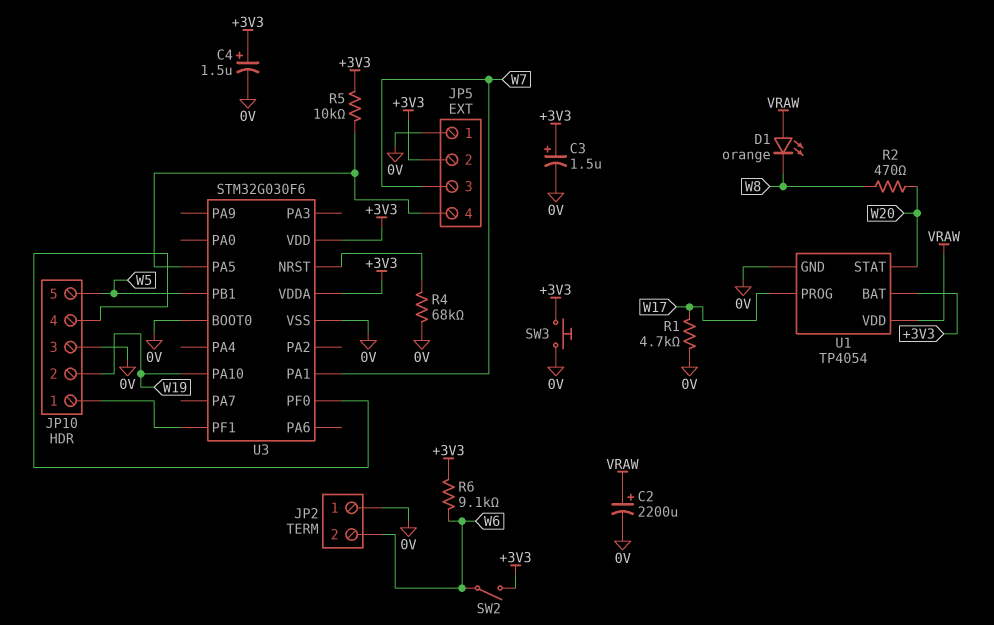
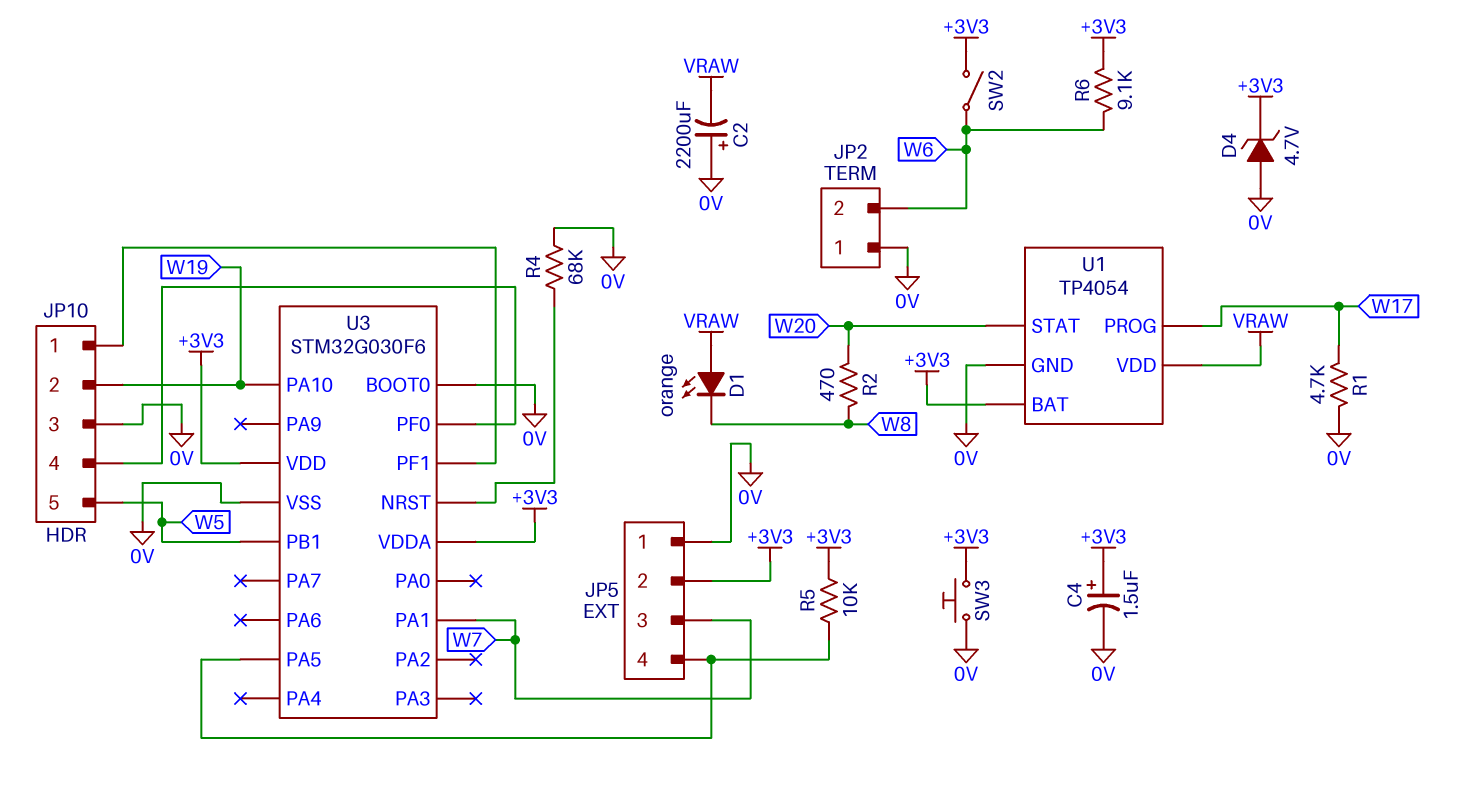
C2: 2200uF (plus VRAW, minus 0V) -> 2200uF (plus 0V, minus VRAW)
C3: 1.5uF (plus +3V3, minus 0V) -> none
D4: none -> zener 4.7V (A 0V, K +3V3)

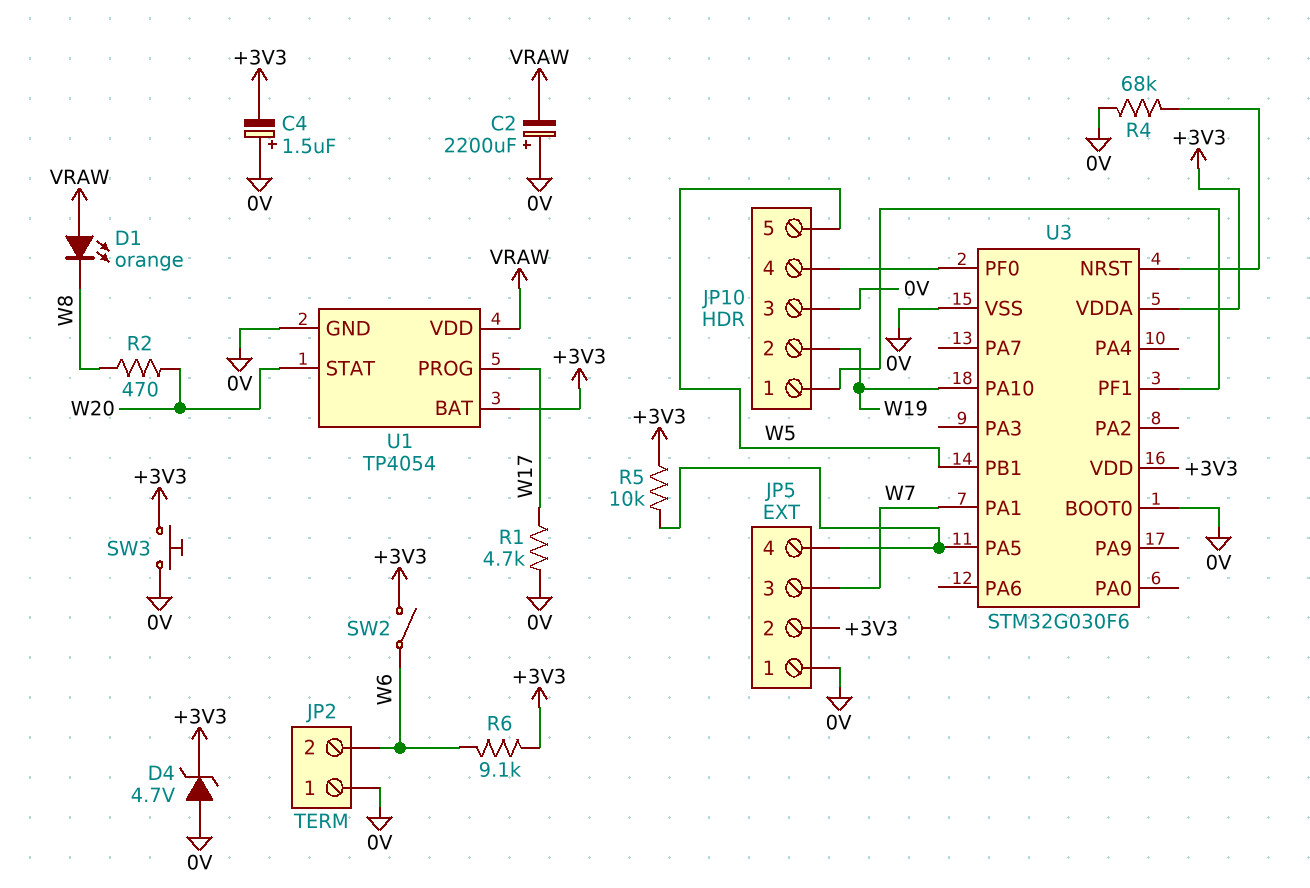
C4: 1.5uF (plus +3V3, minus 0V) -> 1.5uF (plus 0V, minus +3V3)

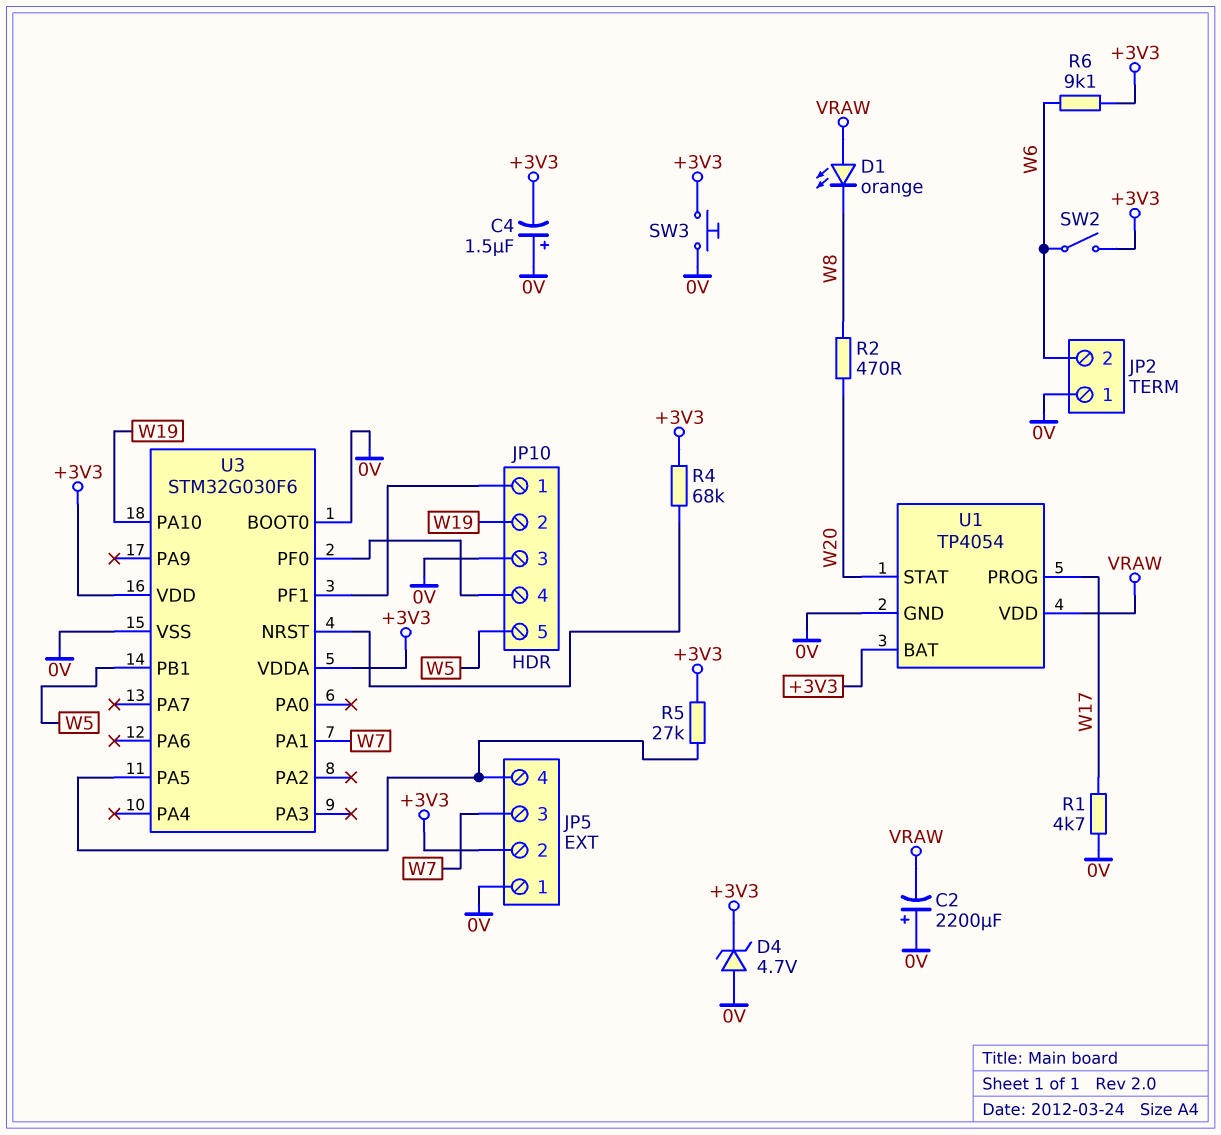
R4: 68k (0V, U3/NRST) -> 68k (+3V3, U3/NRST)
R5: 10k (+3V3, JP5/4) -> 27k (+3V3, JP5/4)

